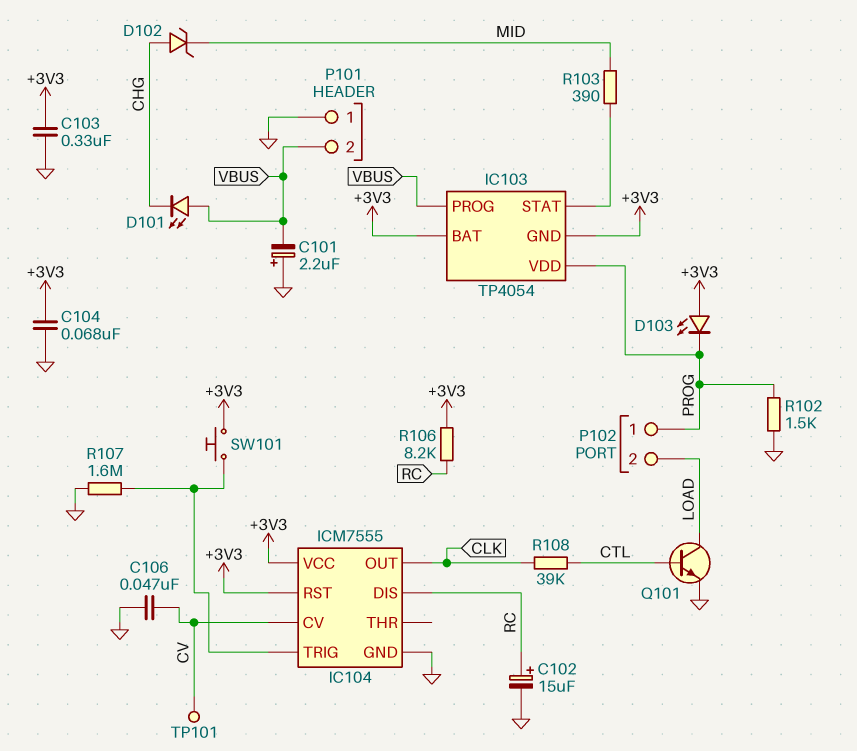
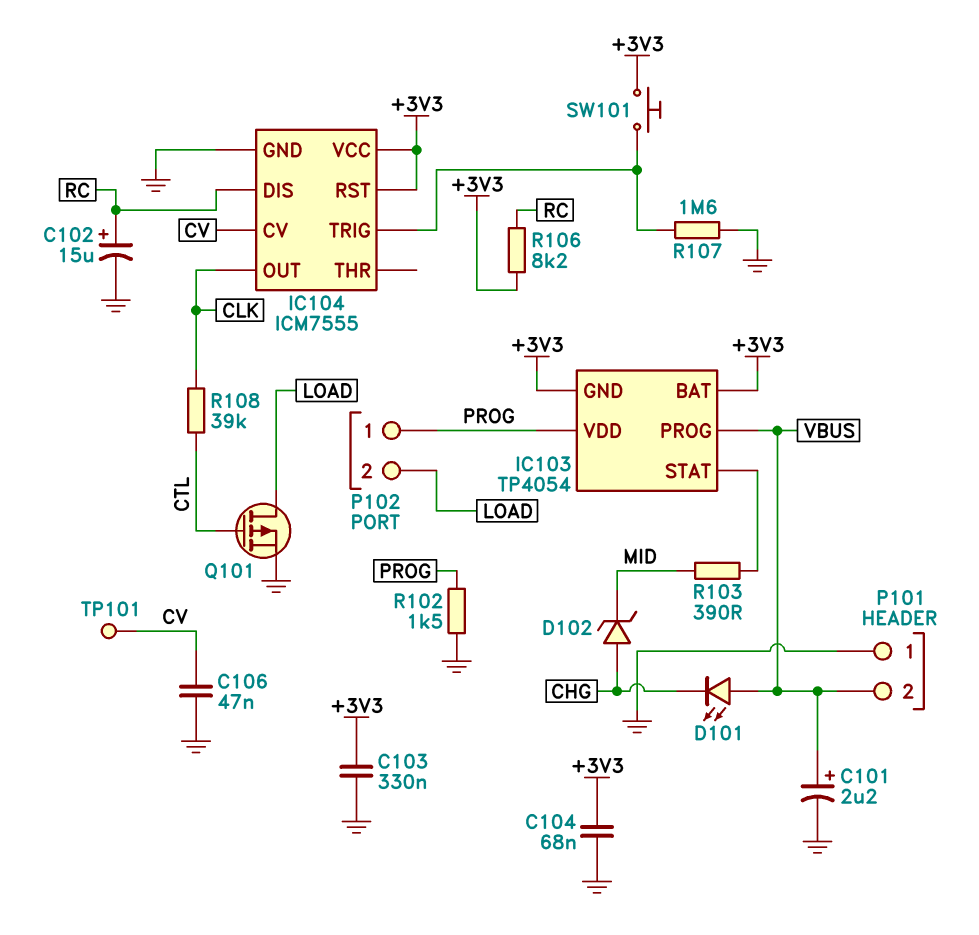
C101: 2.2uF (plus GND, minus VBUS) -> 2.2uF (plus VBUS, minus GND)
D103: LED (A +3V3, K PROG) -> none
Q101: NPN (B CTL, C LOAD, E GND) -> PMOS (G CTL, D LOAD, S GND)

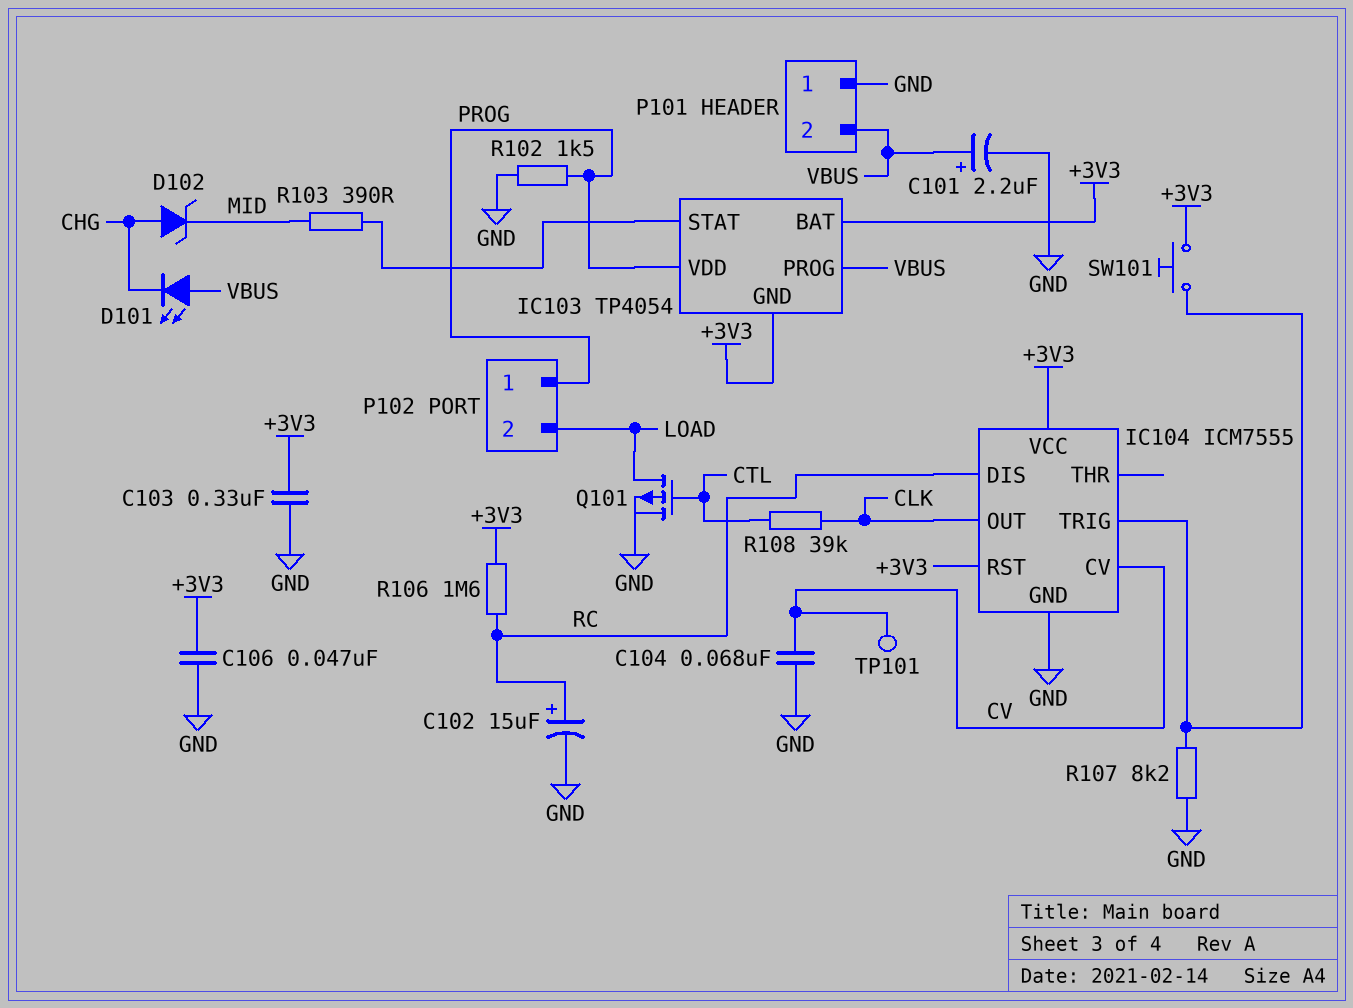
C104: 68nF (+3V3, GND) -> 68nF (CV, GND)
C106: 47nF (CV, GND) -> 47nF (+3V3, GND)
R106: 8.2k (+3V3, RC) -> 1.6M (+3V3, RC)
R107: 1.6M (GND, IC104/TRIG) -> 8.2k (GND, IC104/TRIG)

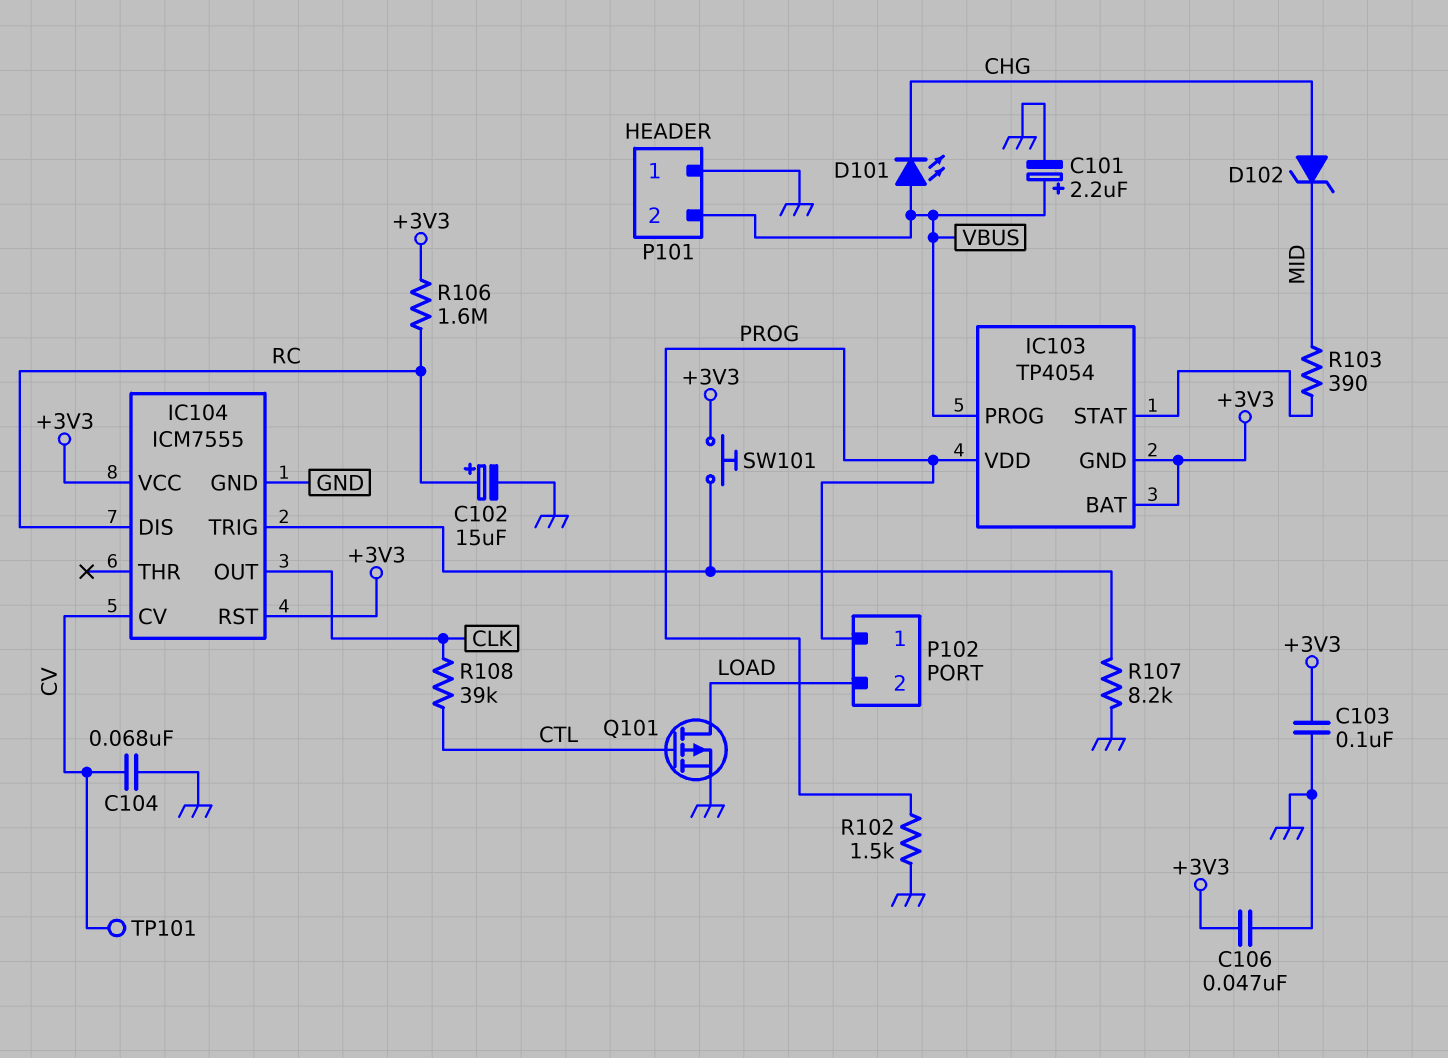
C103: 330nF (+3V3, GND) -> 100nF (+3V3, GND)

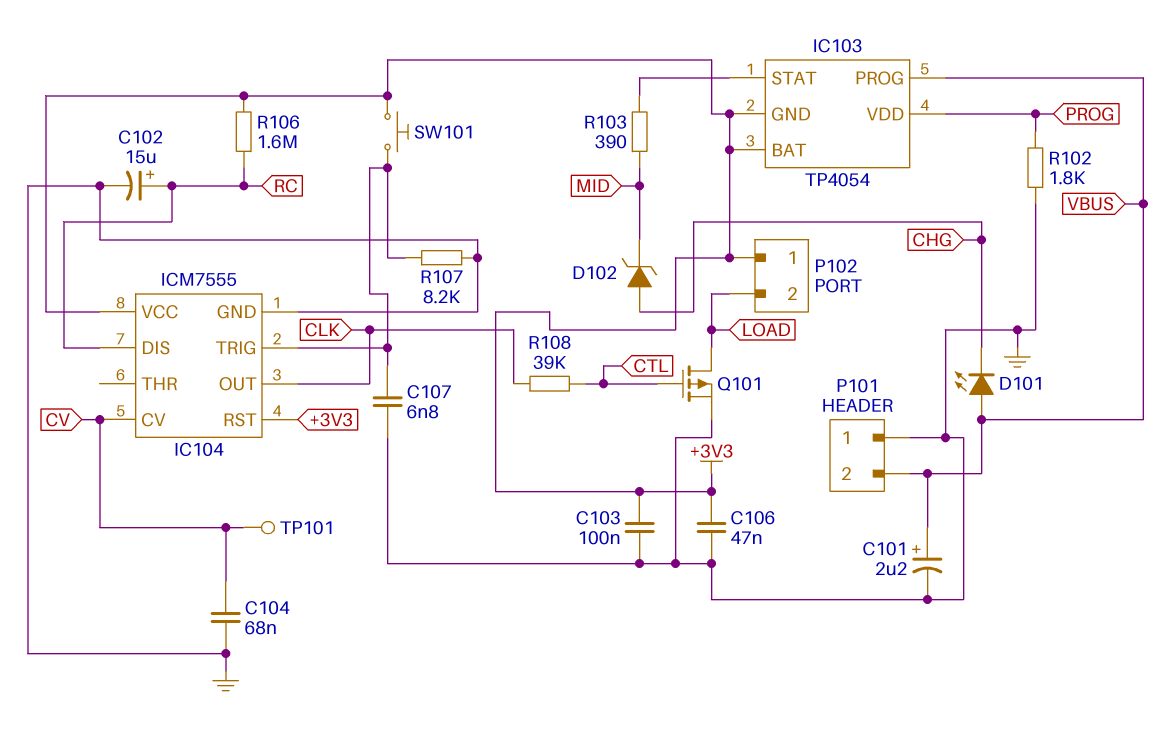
C107: none -> 6.8nF (GND, IC104/TRIG)
P102 pin 1: PROG -> +3V3
R102: 1.5k (GND, PROG) -> 1.8k (GND, PROG)

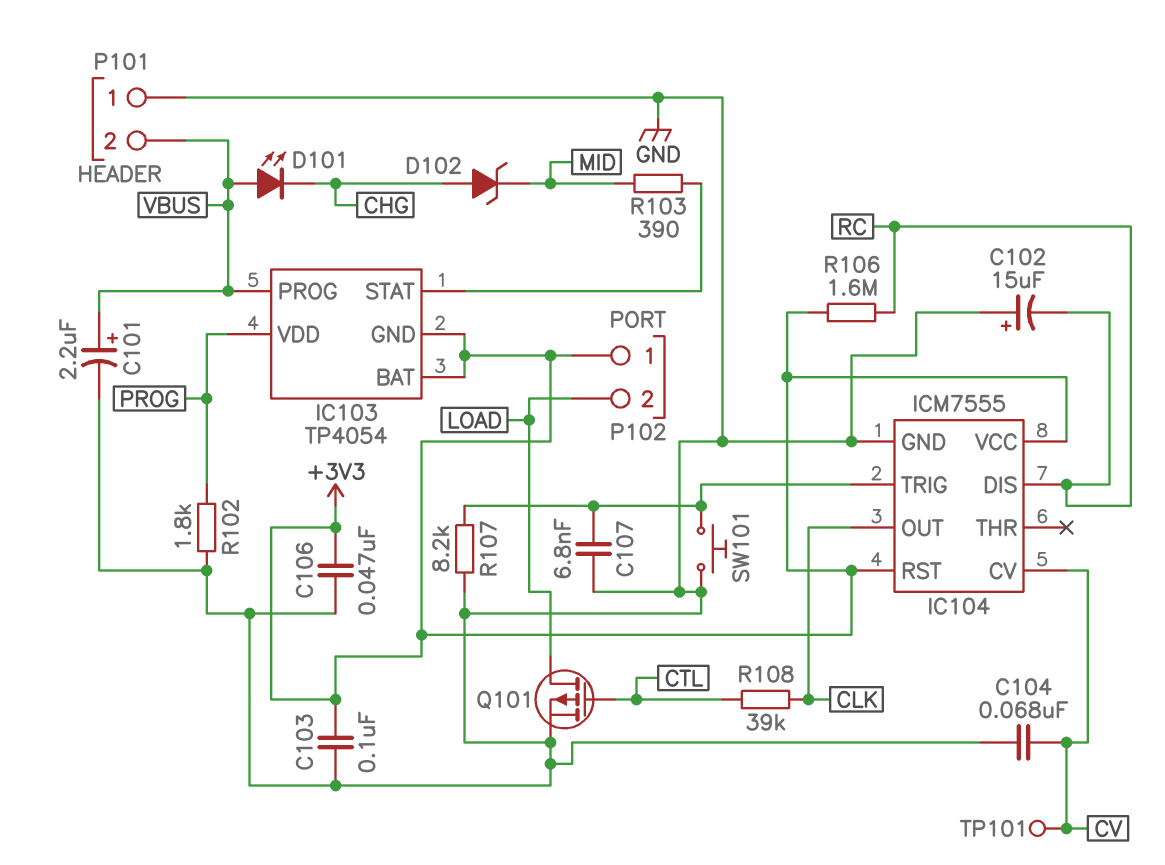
C102: 15uF (plus RC, minus GND) -> 15uF (plus GND, minus RC)
SW101: button (+3V3, IC104/TRIG) -> button (GND, IC104/TRIG)

